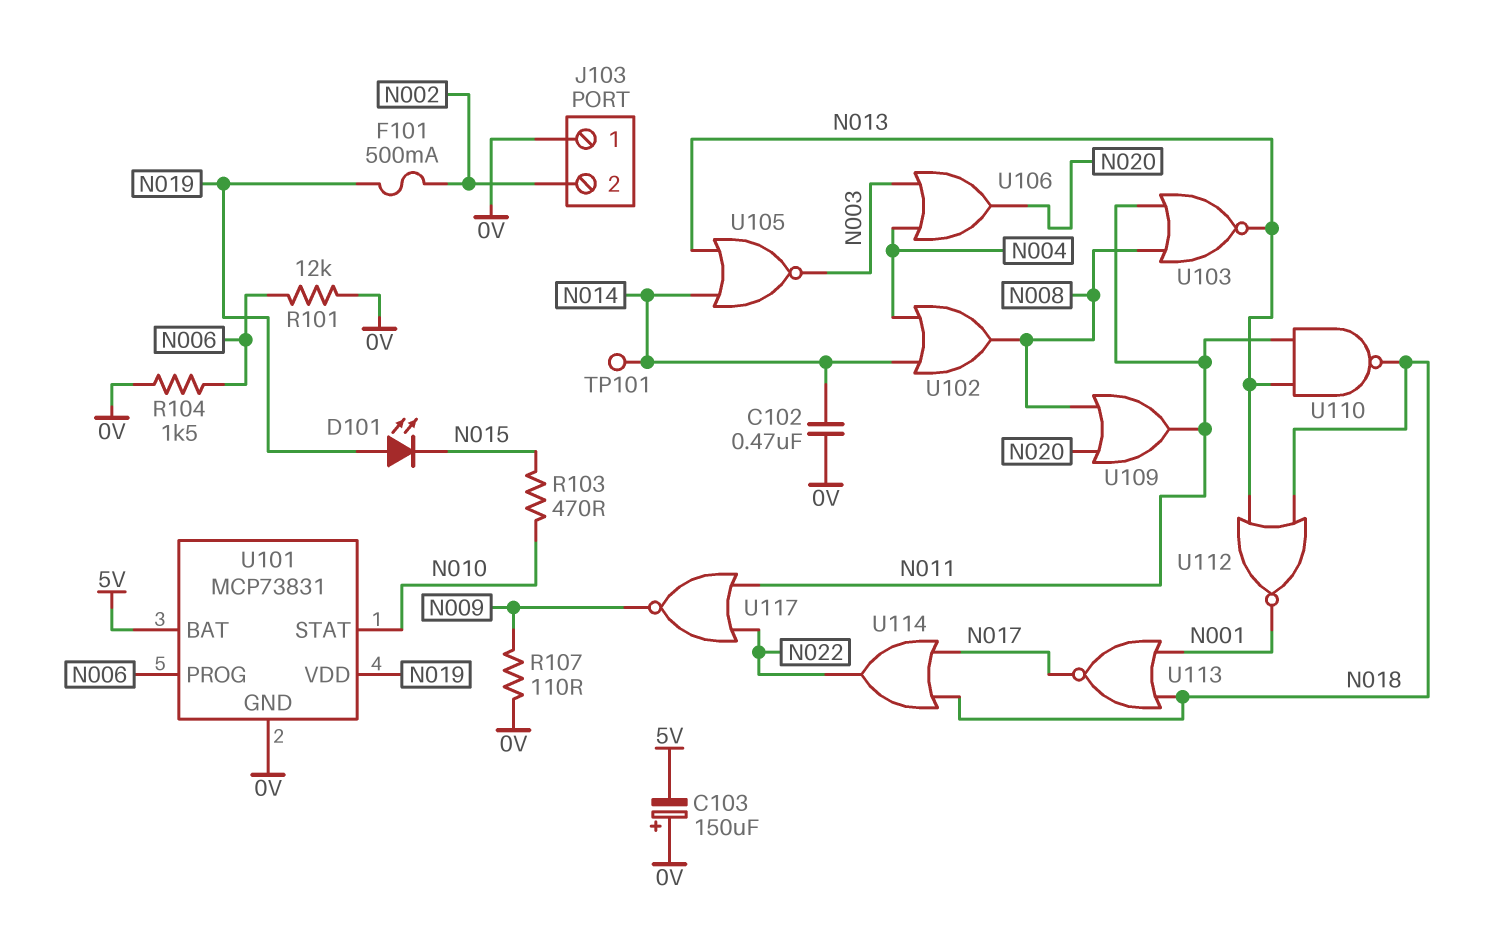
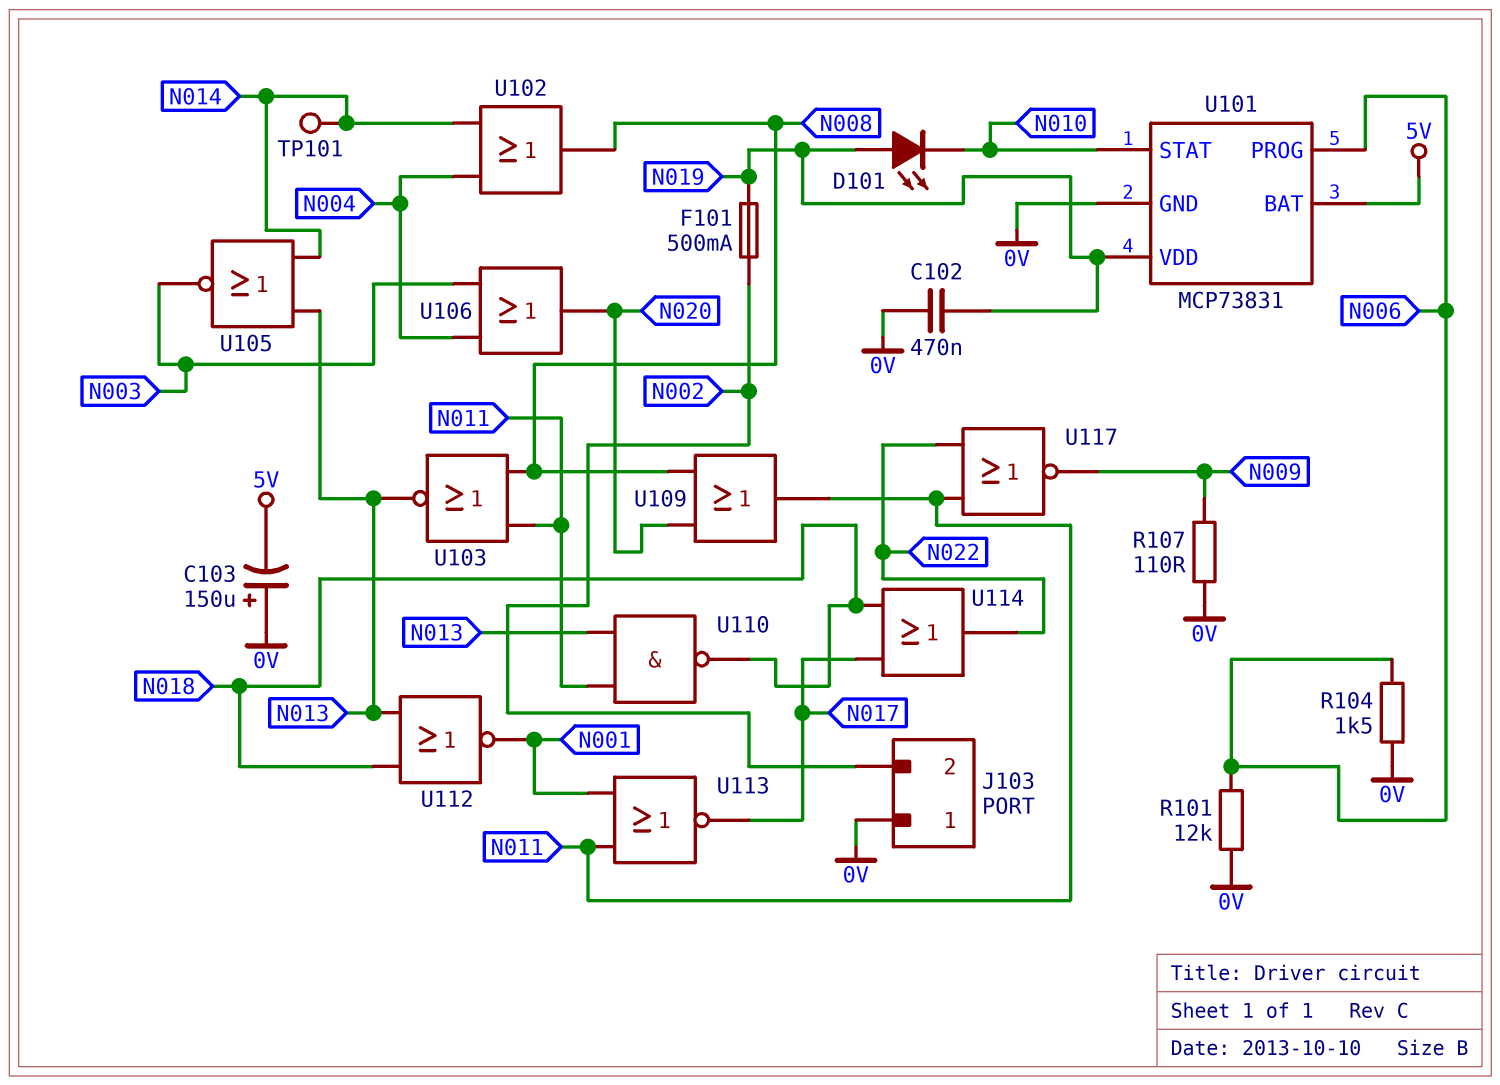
C102: 470nF (0V, N014) -> 470nF (0V, N019)
D101: LED (A N019, K N015) -> LED (A N019, K N010)
R103: 470 (N010, N015) -> none
U113: NOR (in N001, in N018, out N017) -> NOR (in N001, in N011, out N017)

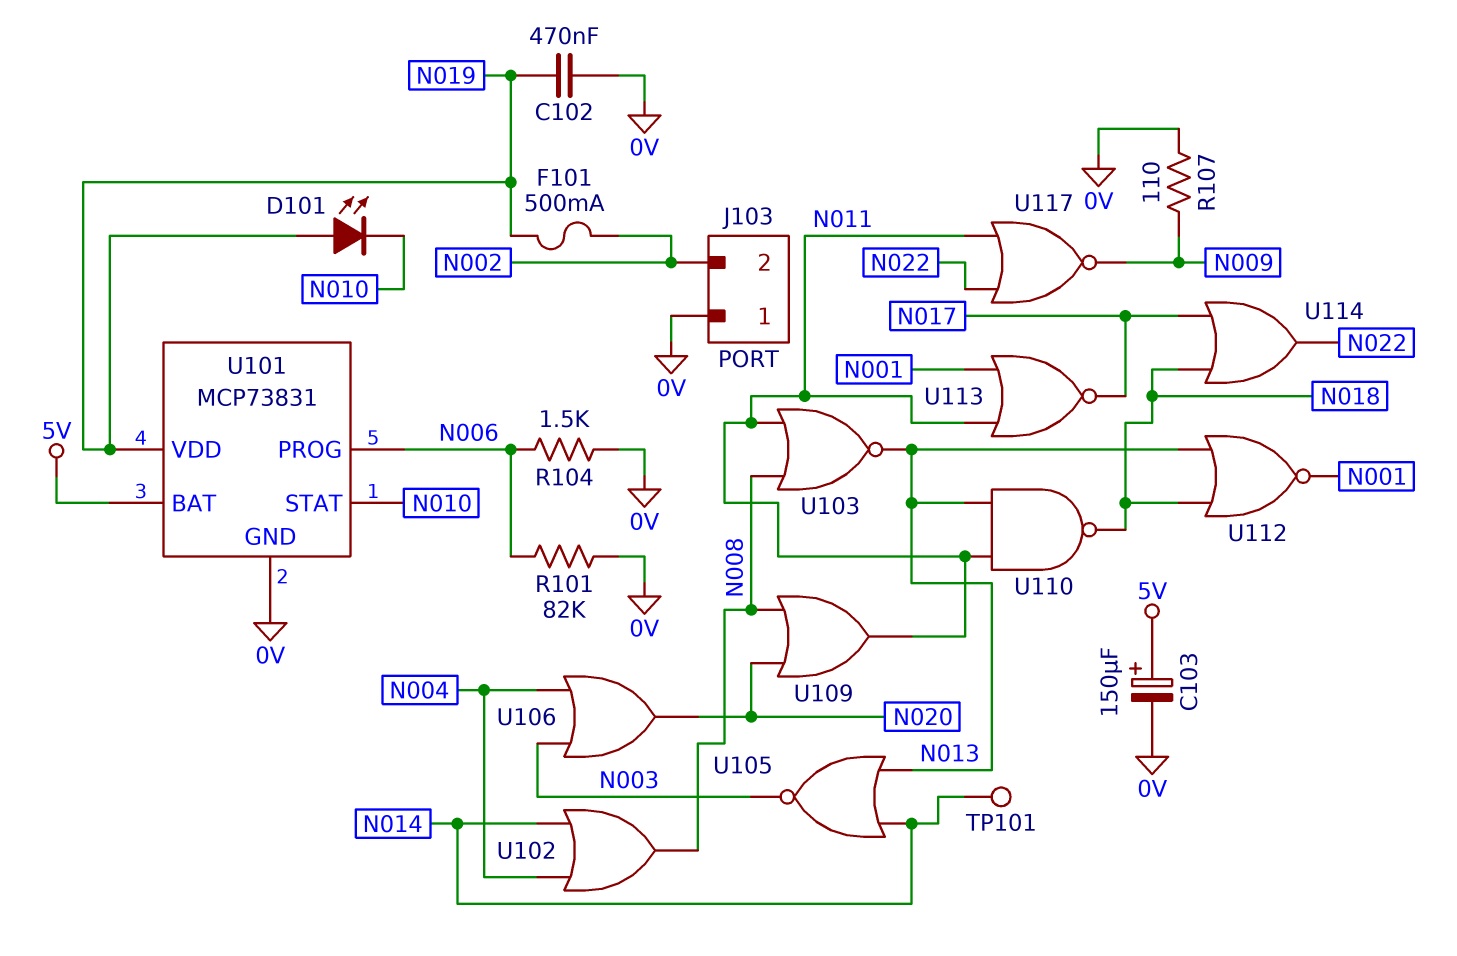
C103: 150uF (plus 0V, minus 5V) -> 150uF (plus 5V, minus 0V)
R101: 12k (0V, N006) -> 82k (0V, N006)

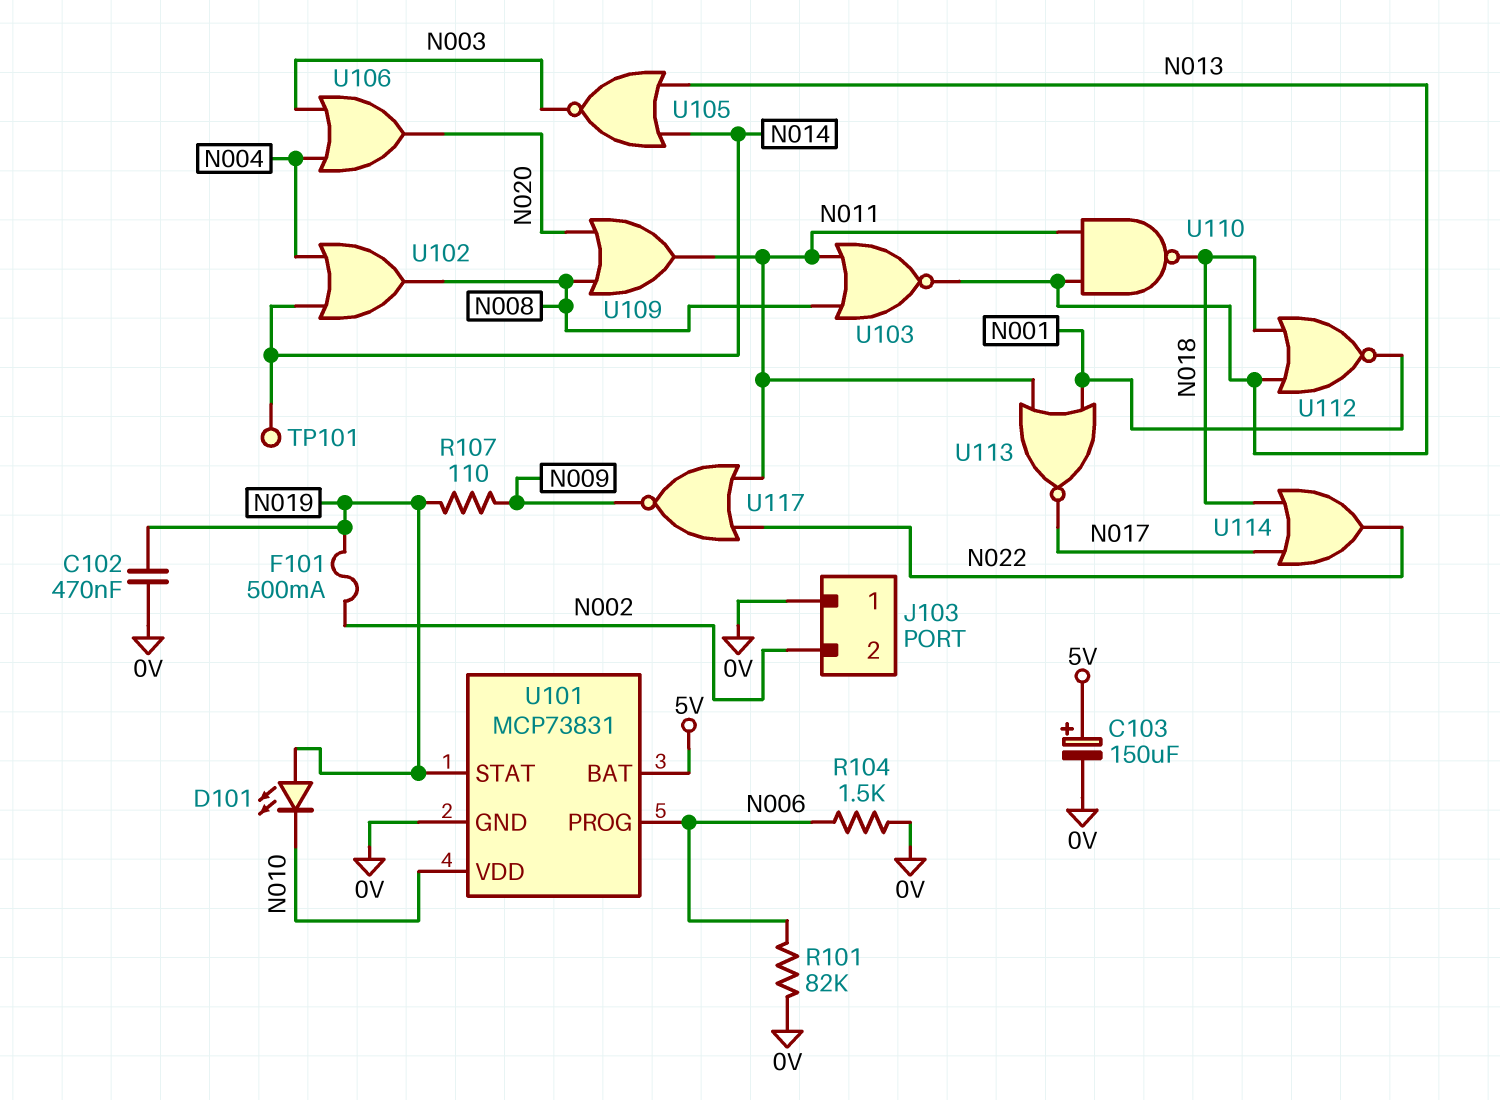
R107: 110 (0V, N009) -> 110 (N009, N019)
U101 pin STAT: N010 -> N019
U101 pin VDD: N019 -> N010

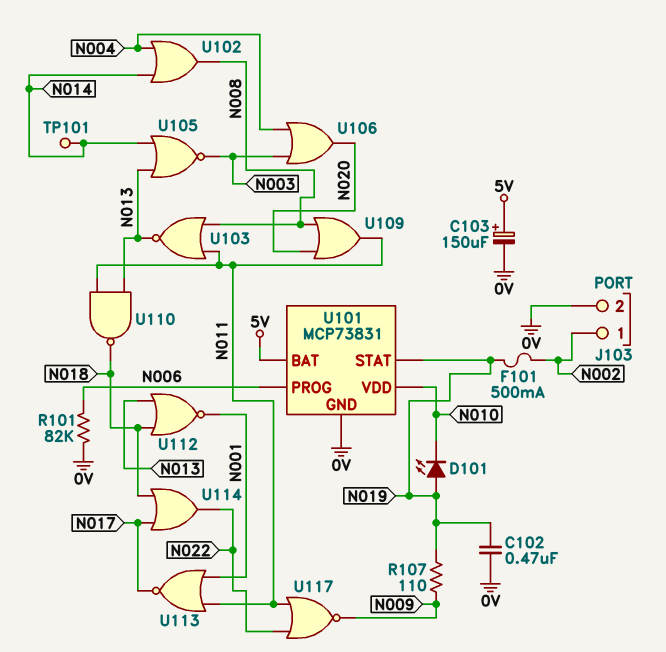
J103 pin 1: 0V -> N002
J103 pin 2: N002 -> 0V
R104: 1.5k (0V, N006) -> none

